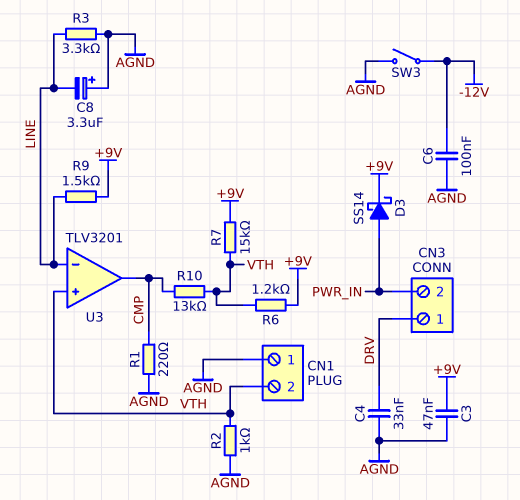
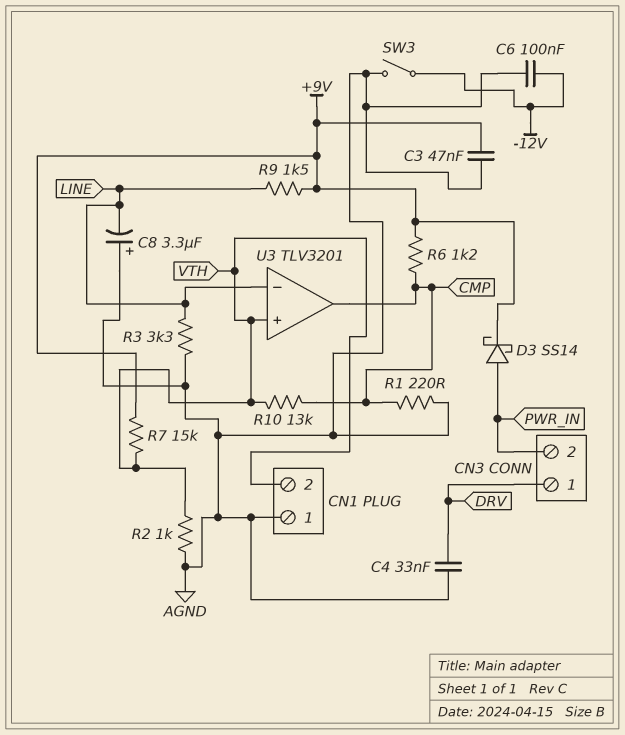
R6: 1.2k (+9V, VTH) -> 1.2k (+9V, CMP)

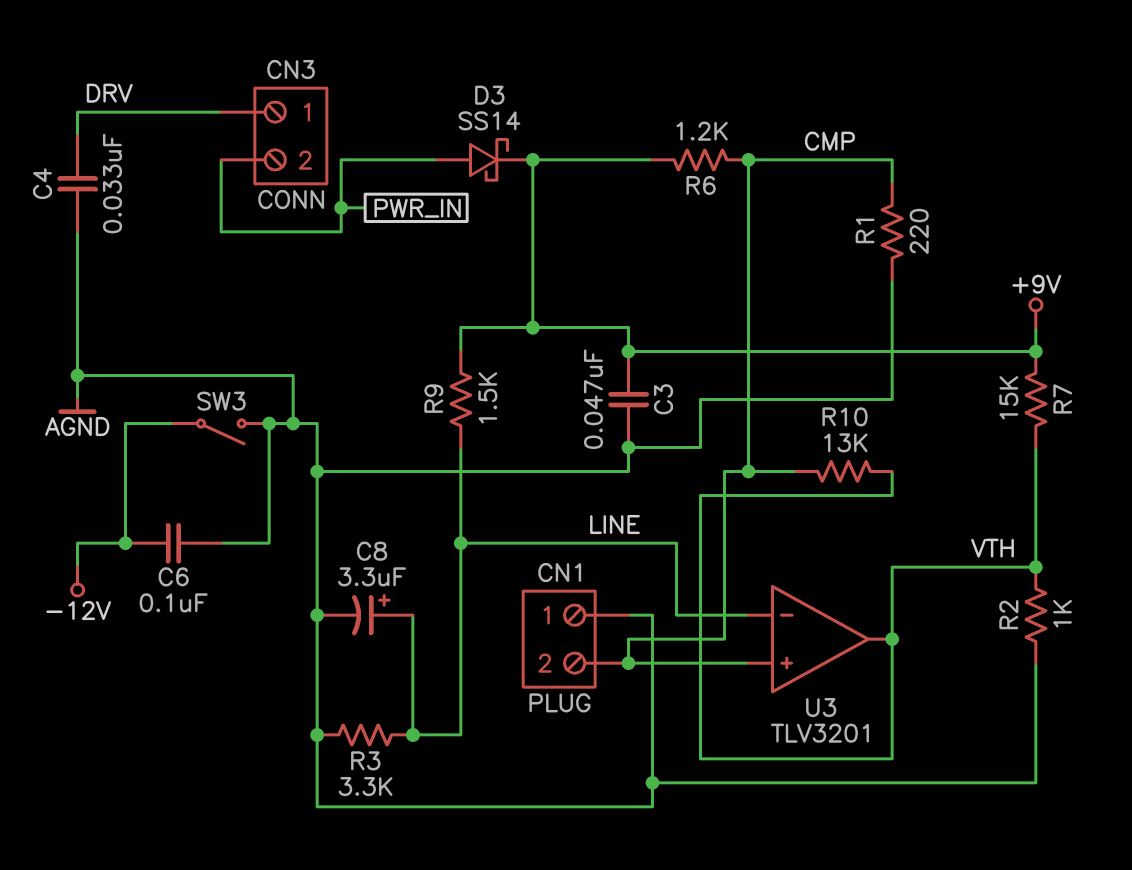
C8: 3.3uF (plus AGND, minus LINE) -> 3.3uF (plus LINE, minus AGND)
CN1 pin 2: VTH -> CMP
U3 pin in+: VTH -> CMP
U3 pin out: CMP -> VTH

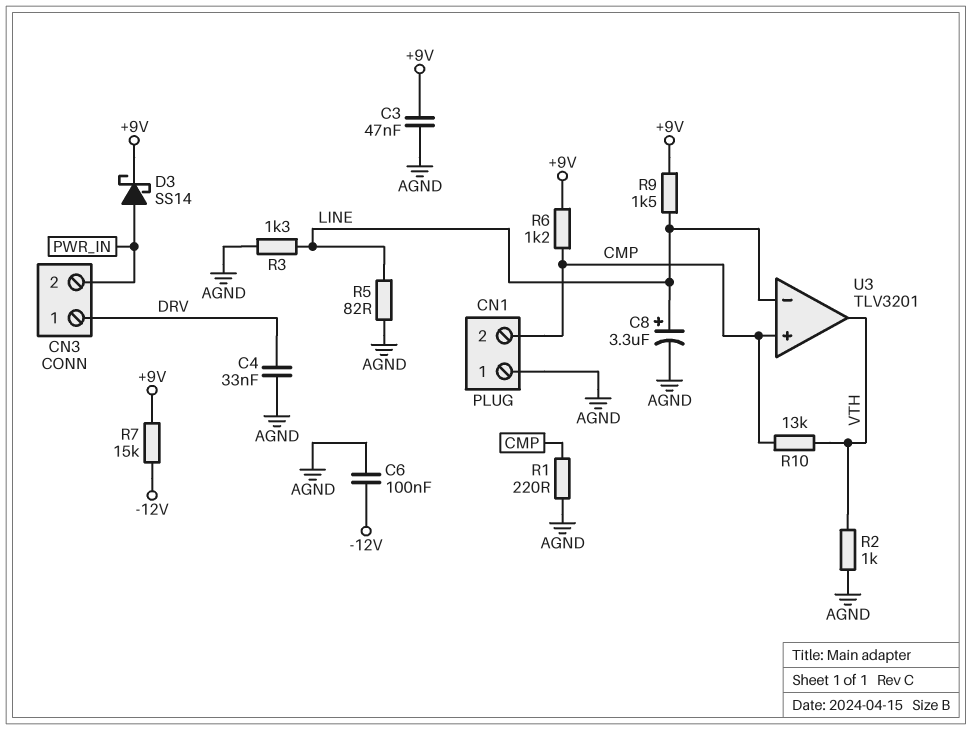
R3: 3.3k (AGND, LINE) -> 1.3k (AGND, LINE)
R5: none -> 82 (AGND, LINE)
R7: 15k (+9V, VTH) -> 15k (+9V, -12V)
SW3: switch (-12V, AGND) -> none

